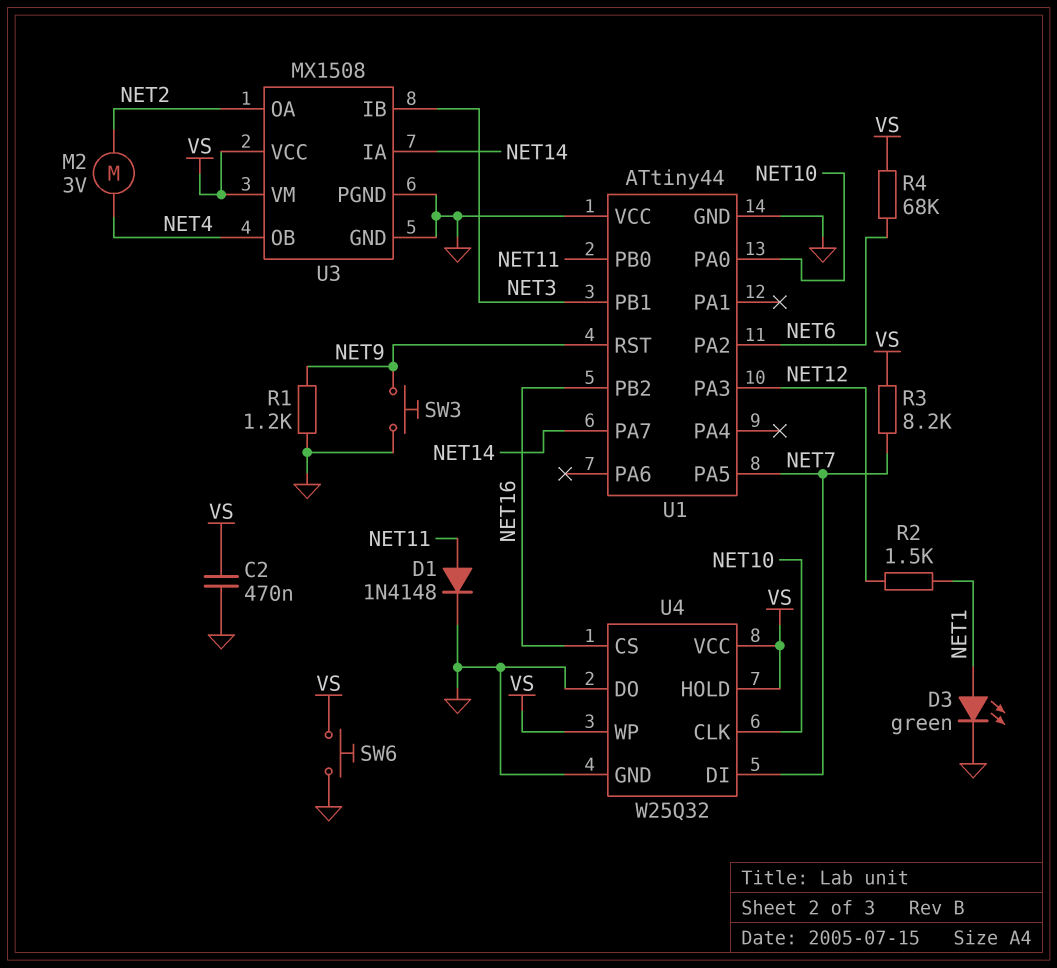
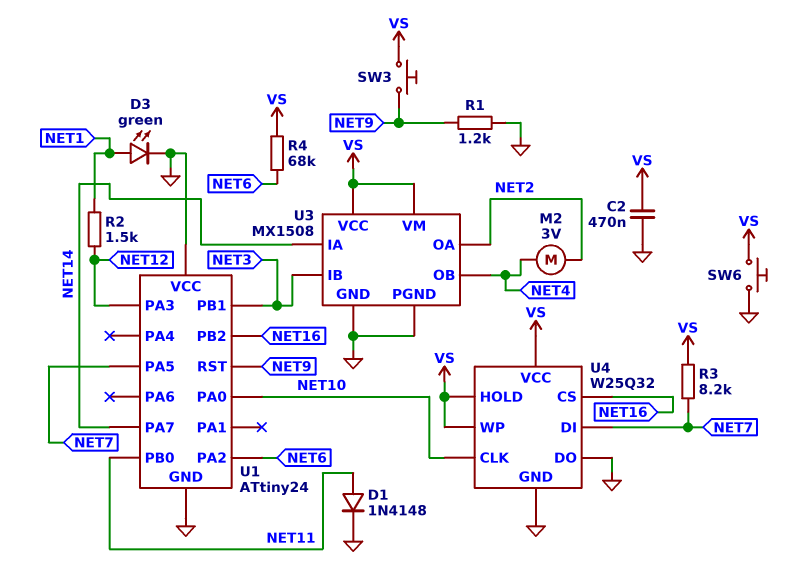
SW3: button (GND, NET9) -> button (NET9, VS)
U1: ATtiny44 -> ATtiny24

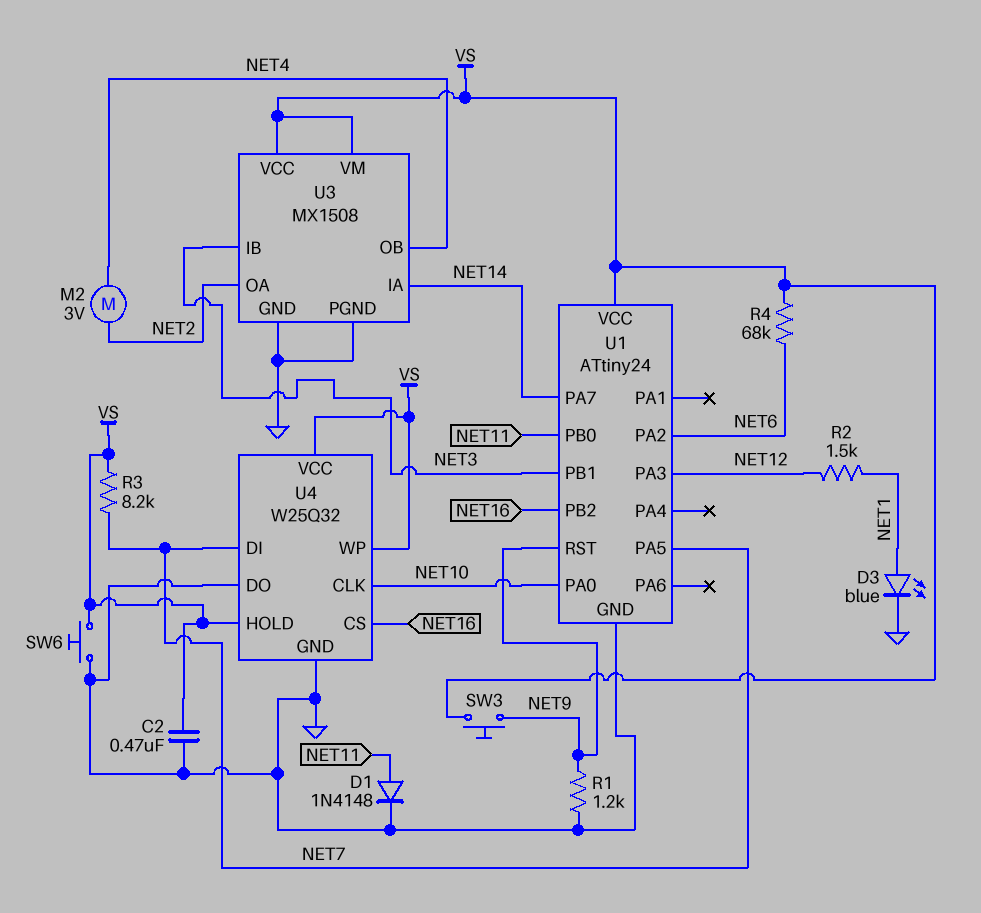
D3: LED green (A NET1, K GND) -> LED blue (A NET1, K GND)
U1 pin VCC: GND -> VS

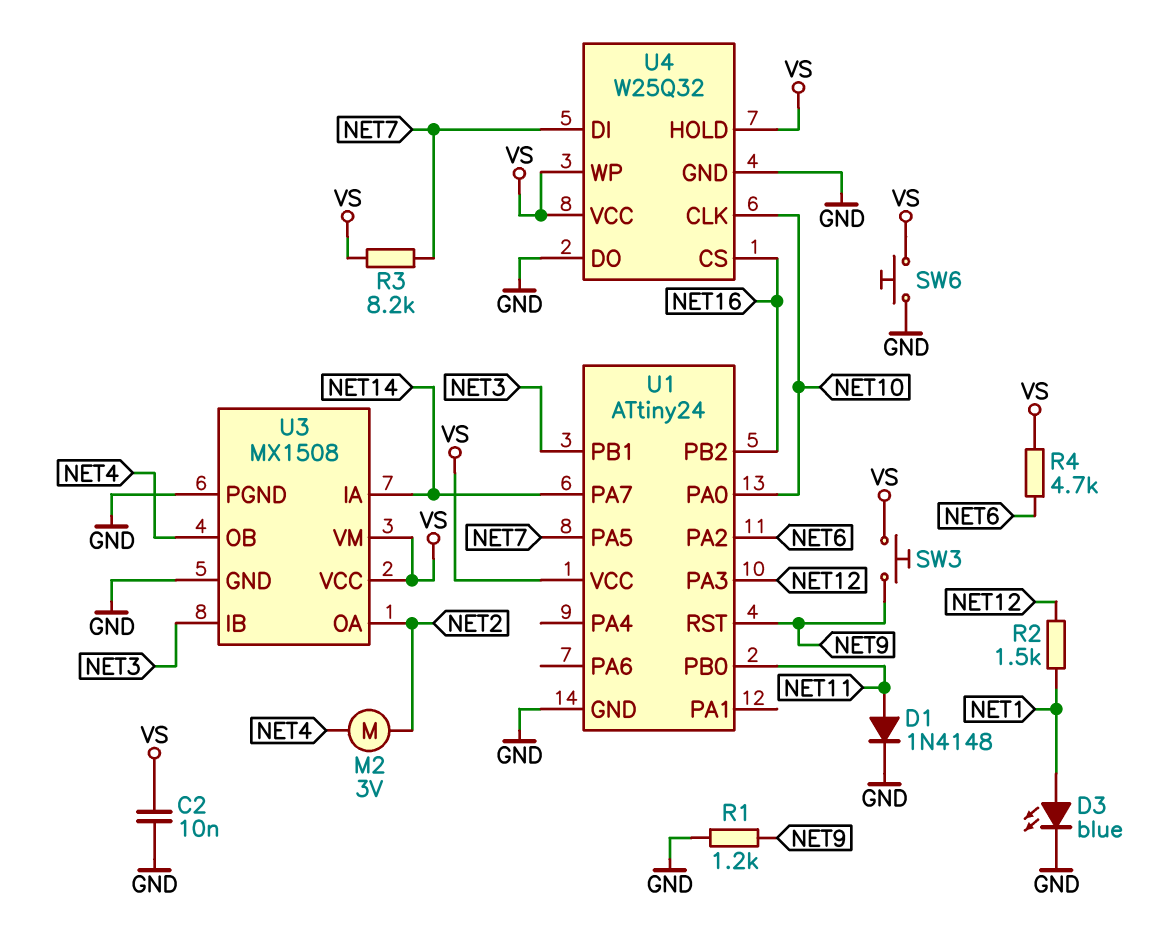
C2: 470nF (GND, VS) -> 10nF (GND, VS)
R4: 68k (NET6, VS) -> 4.7k (NET6, VS)

